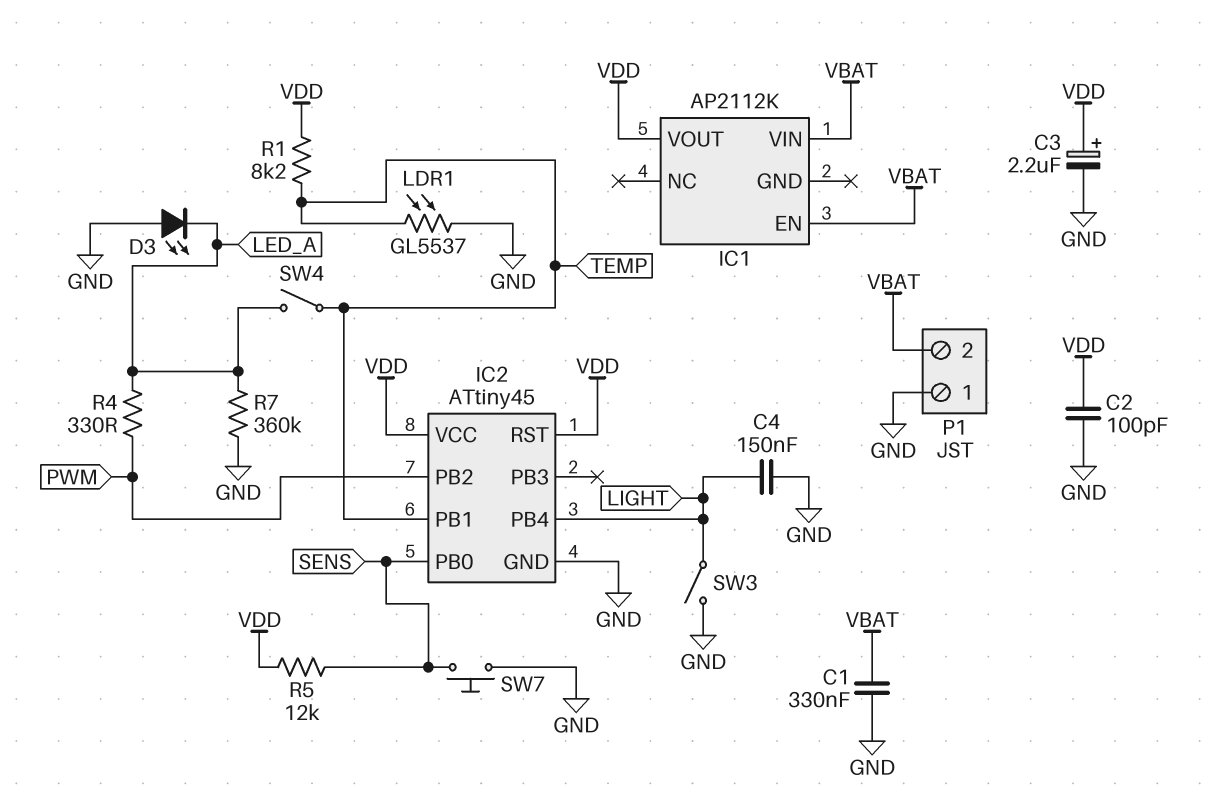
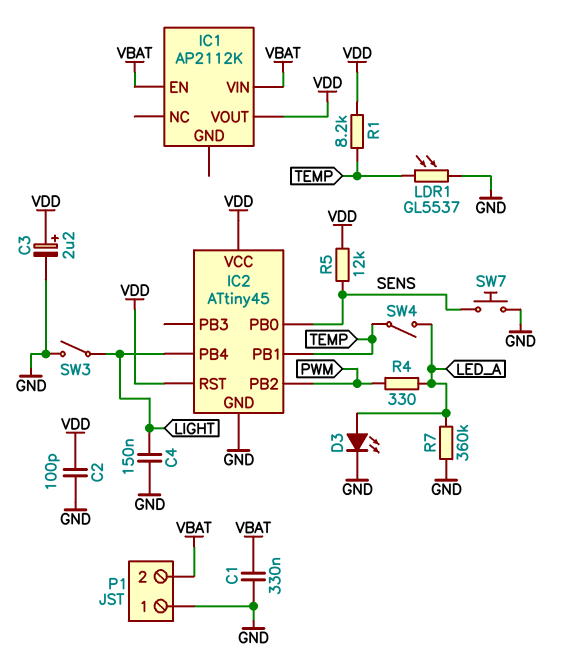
D3: LED (A GND, K LED_A) -> LED (A LED_A, K GND)

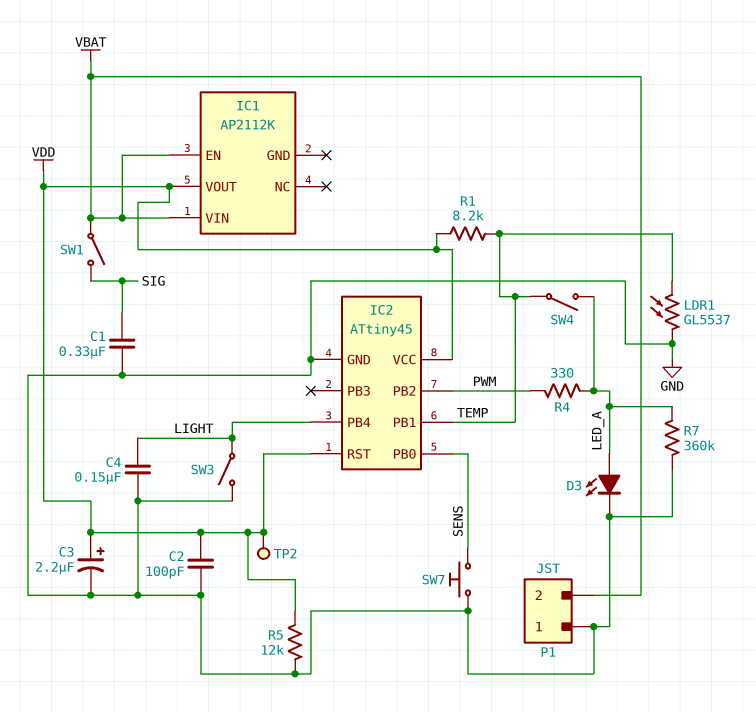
C1: 330nF (GND, VBAT) -> 330nF (GND, SIG)
R5: 12k (SENS, VDD) -> 12k (GND, VDD)
SW1: none -> switch (SIG, VBAT)
TP2: none -> test point (VDD)

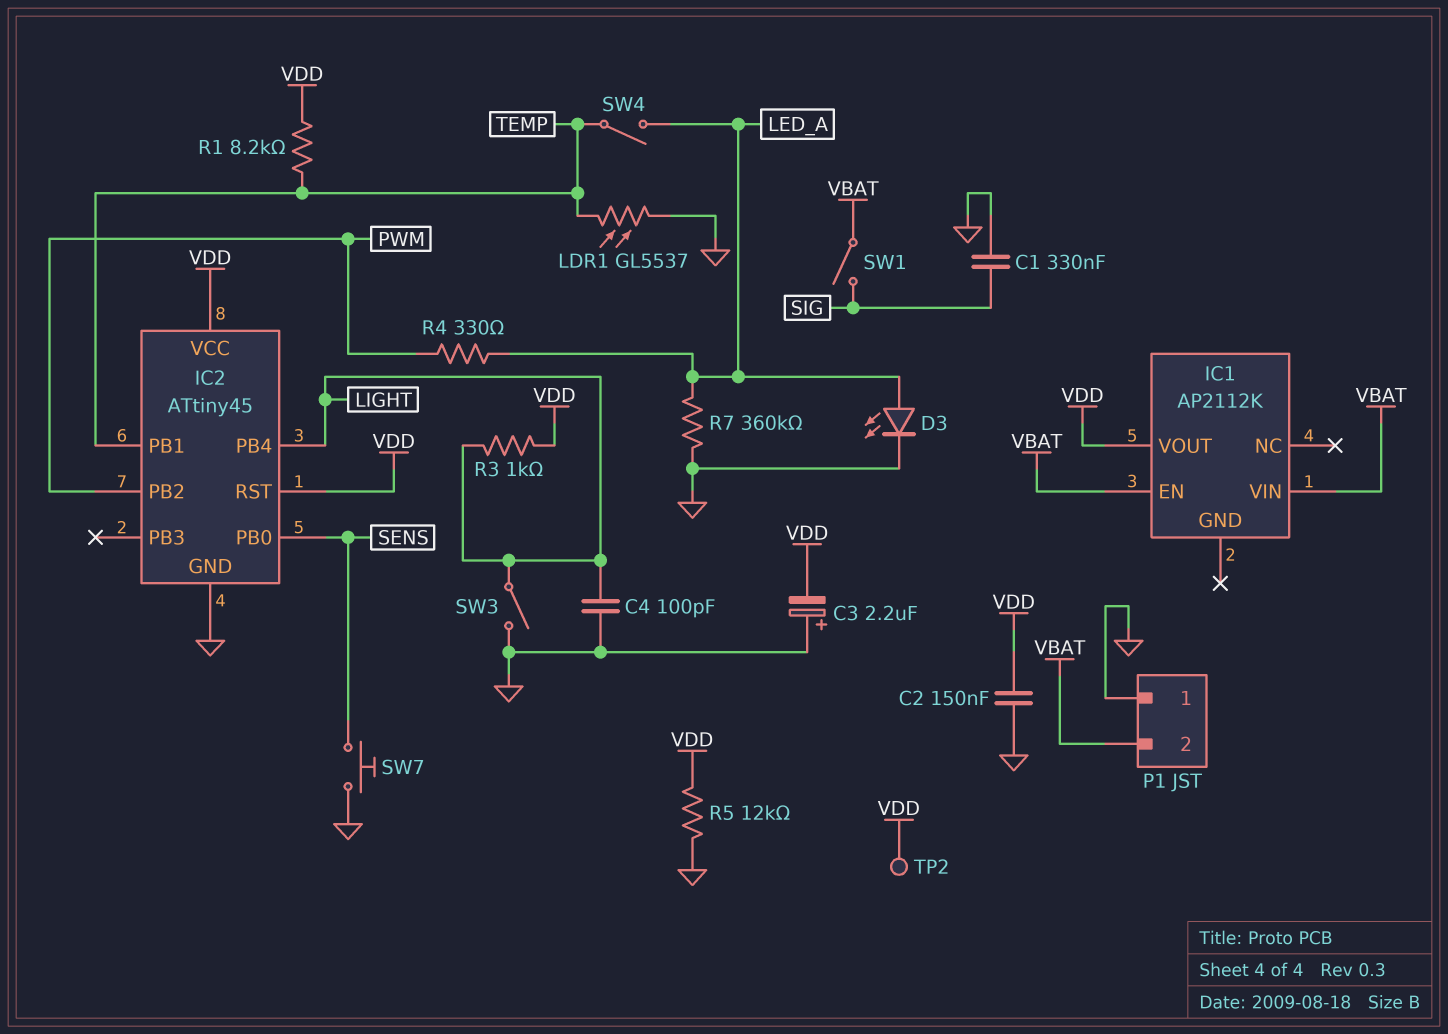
C2: 100pF (GND, VDD) -> 150nF (GND, VDD)
C3: 2.2uF (plus VDD, minus GND) -> 2.2uF (plus GND, minus VDD)
C4: 150nF (GND, LIGHT) -> 100pF (GND, LIGHT)
R3: none -> 1k (LIGHT, VDD)

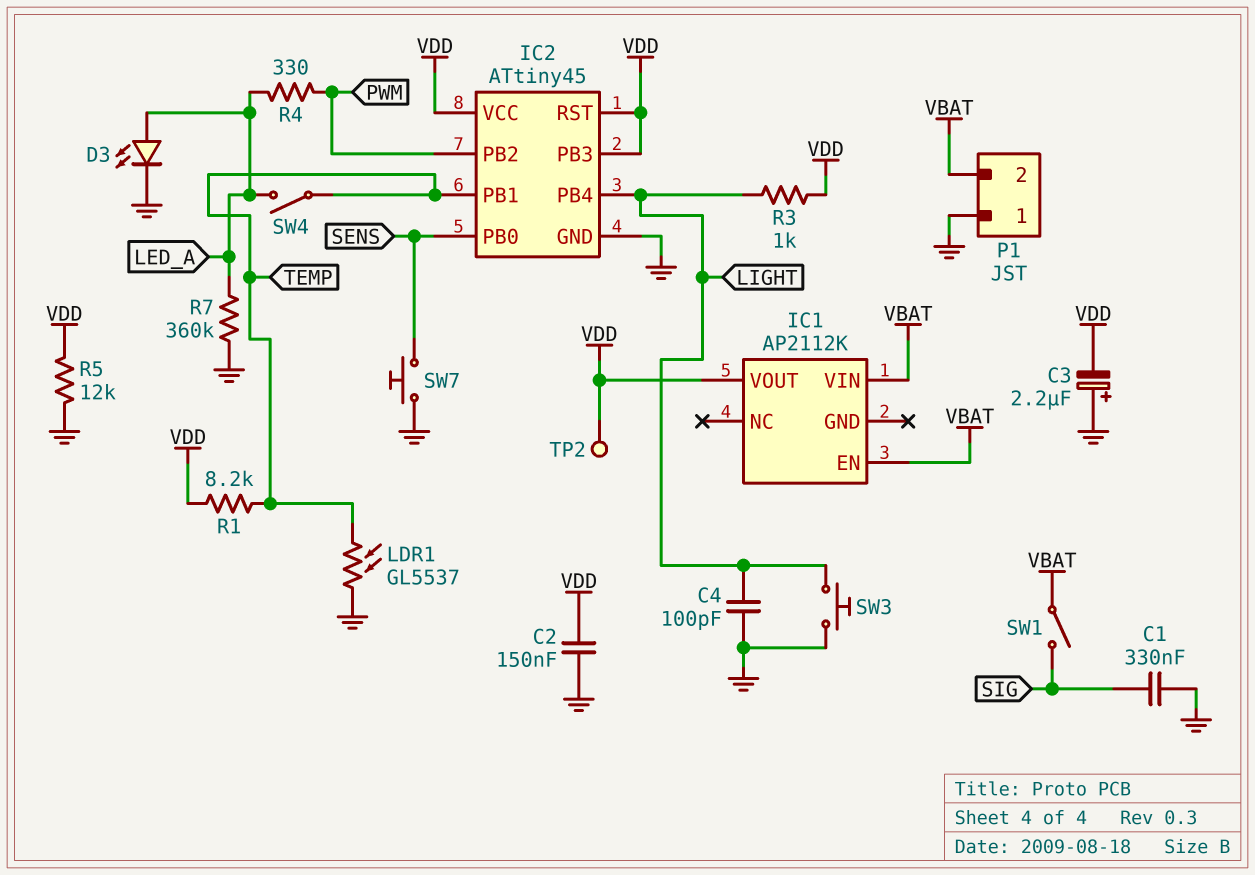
IC2 pin PB3: none -> VDD
SW3: switch (GND, LIGHT) -> button (GND, LIGHT)

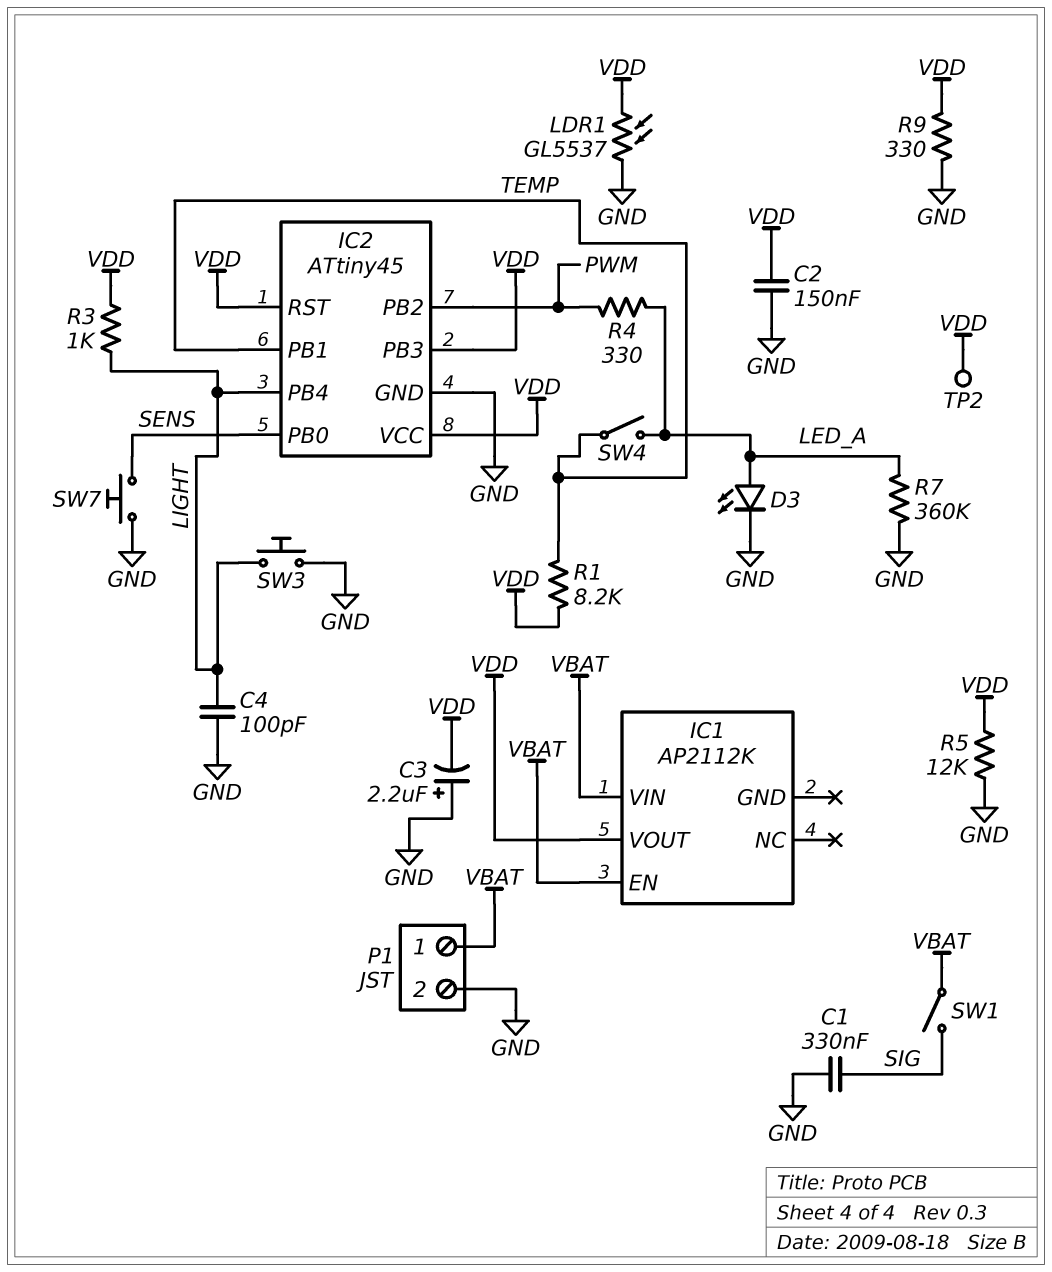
LDR1: GL5537 (GND, TEMP) -> GL5537 (GND, VDD)
P1 pin 1: GND -> VBAT
P1 pin 2: VBAT -> GND
R9: none -> 330 (GND, VDD)

